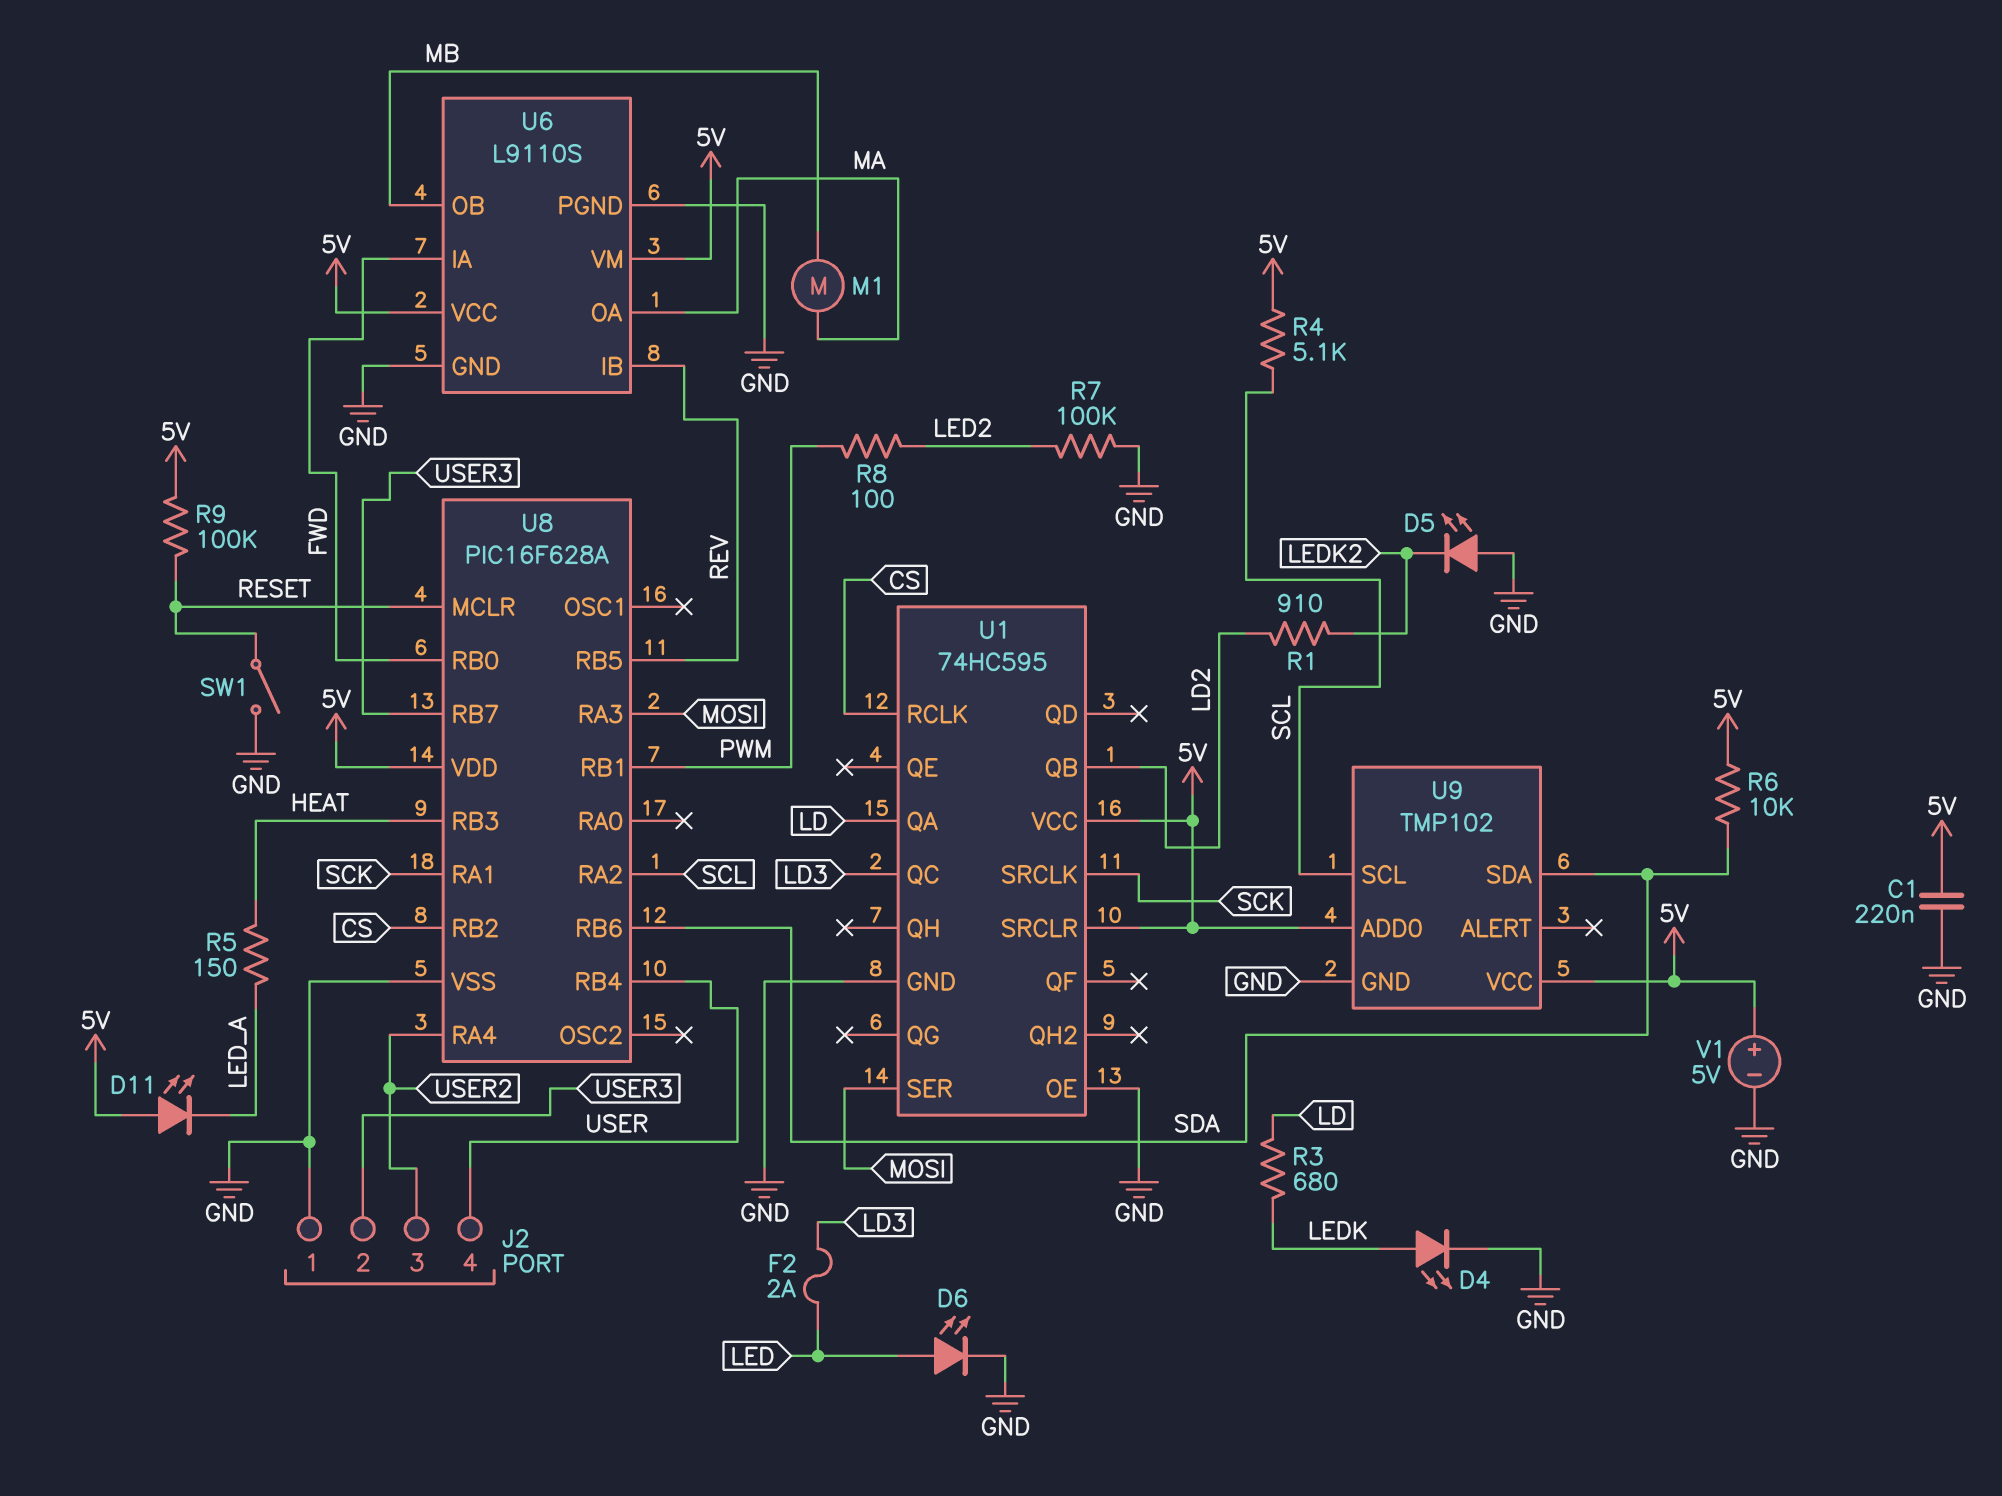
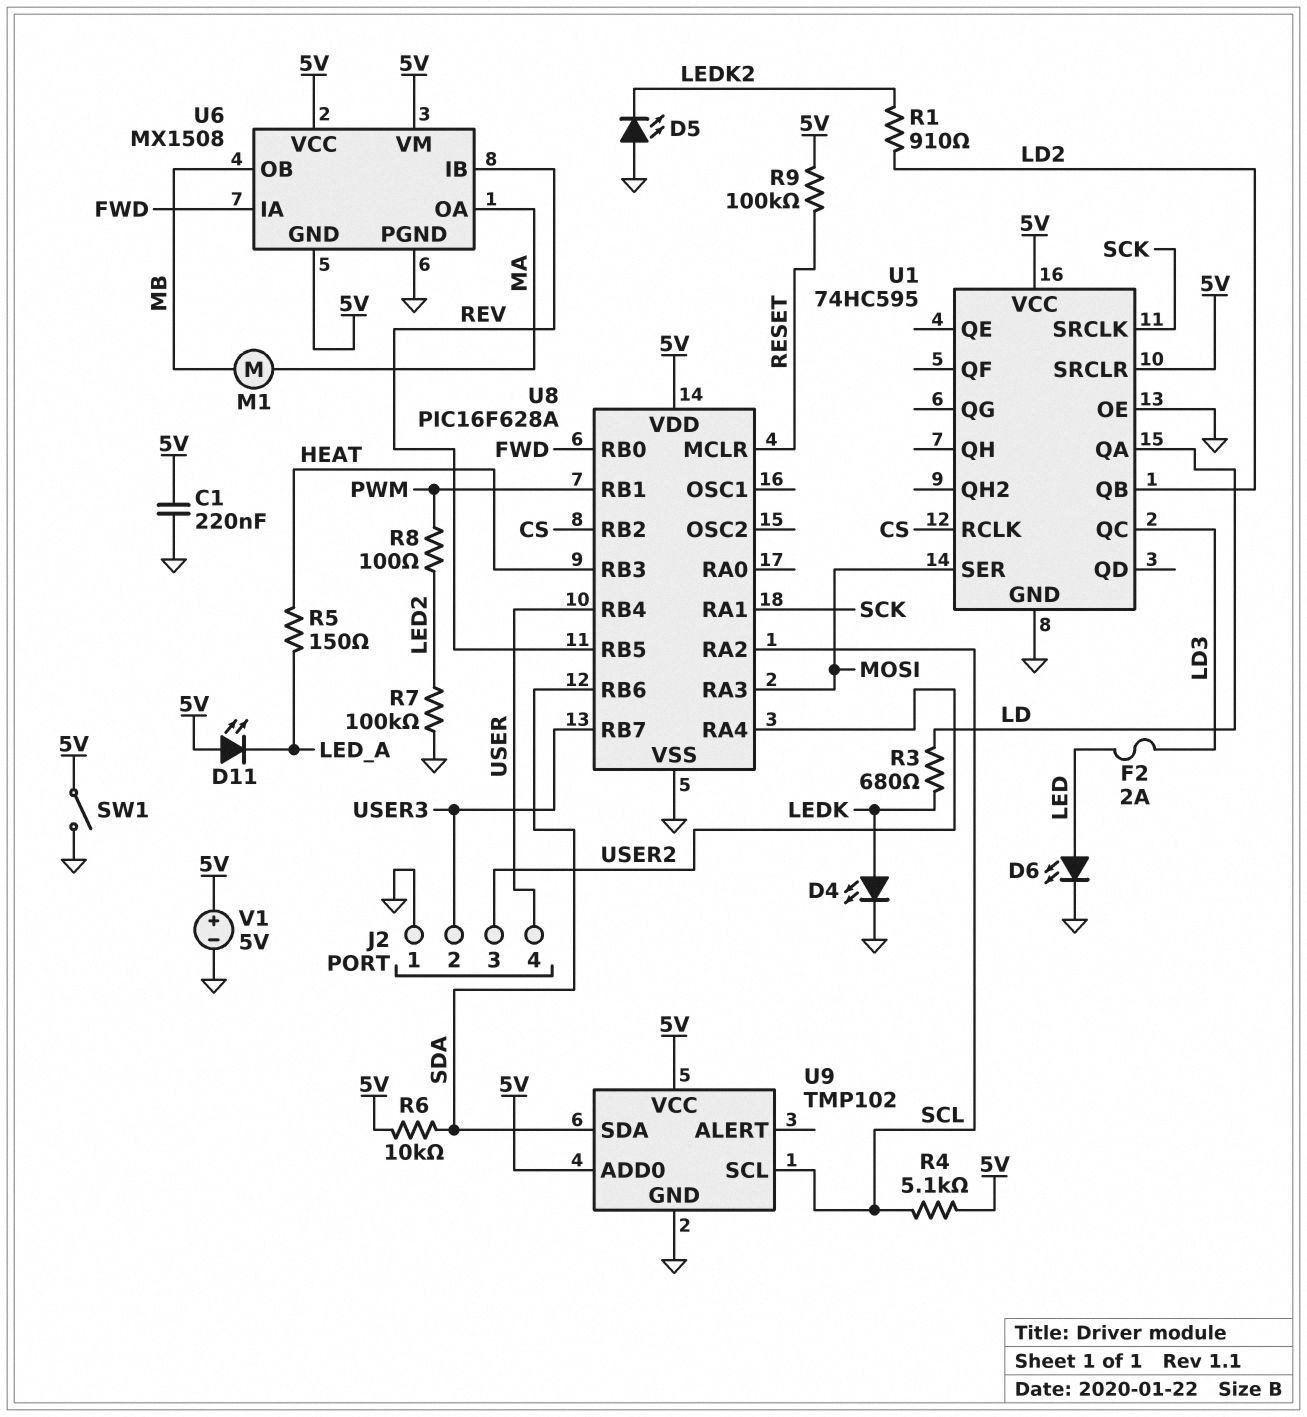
SW1: switch (GND, RESET) -> switch (5V, GND)
U6: L9110S -> MX1508
U6 pin GND: GND -> 5V

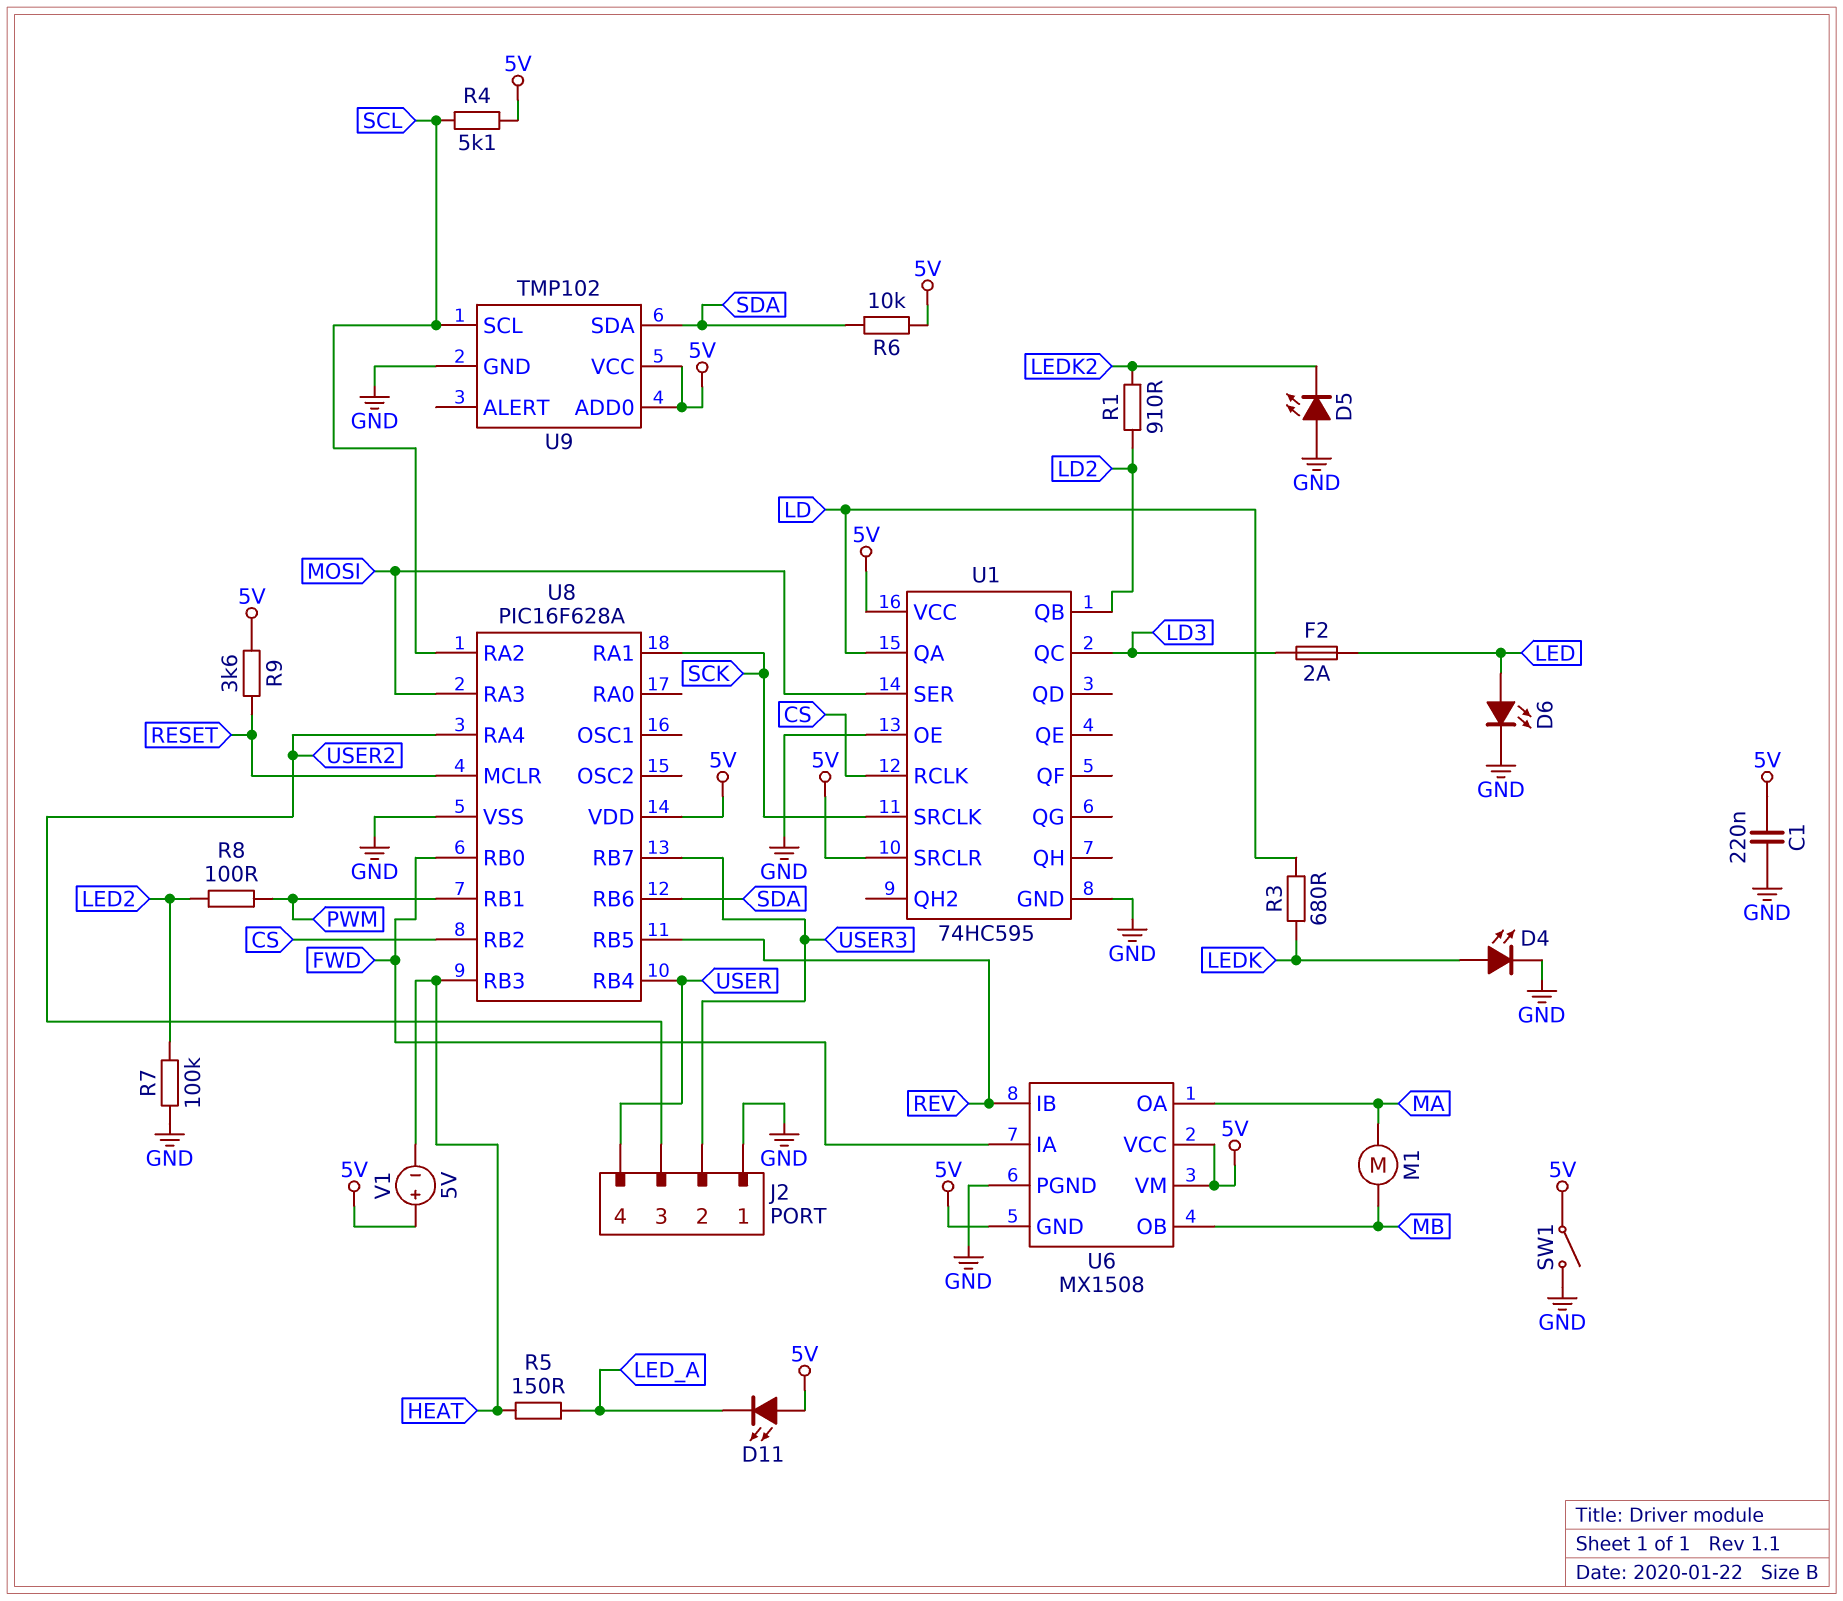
R9: 100k (5V, RESET) -> 3.6k (5V, RESET)
V1: 5V (plus 5V, minus GND) -> 5V (plus 5V, minus HEAT)

